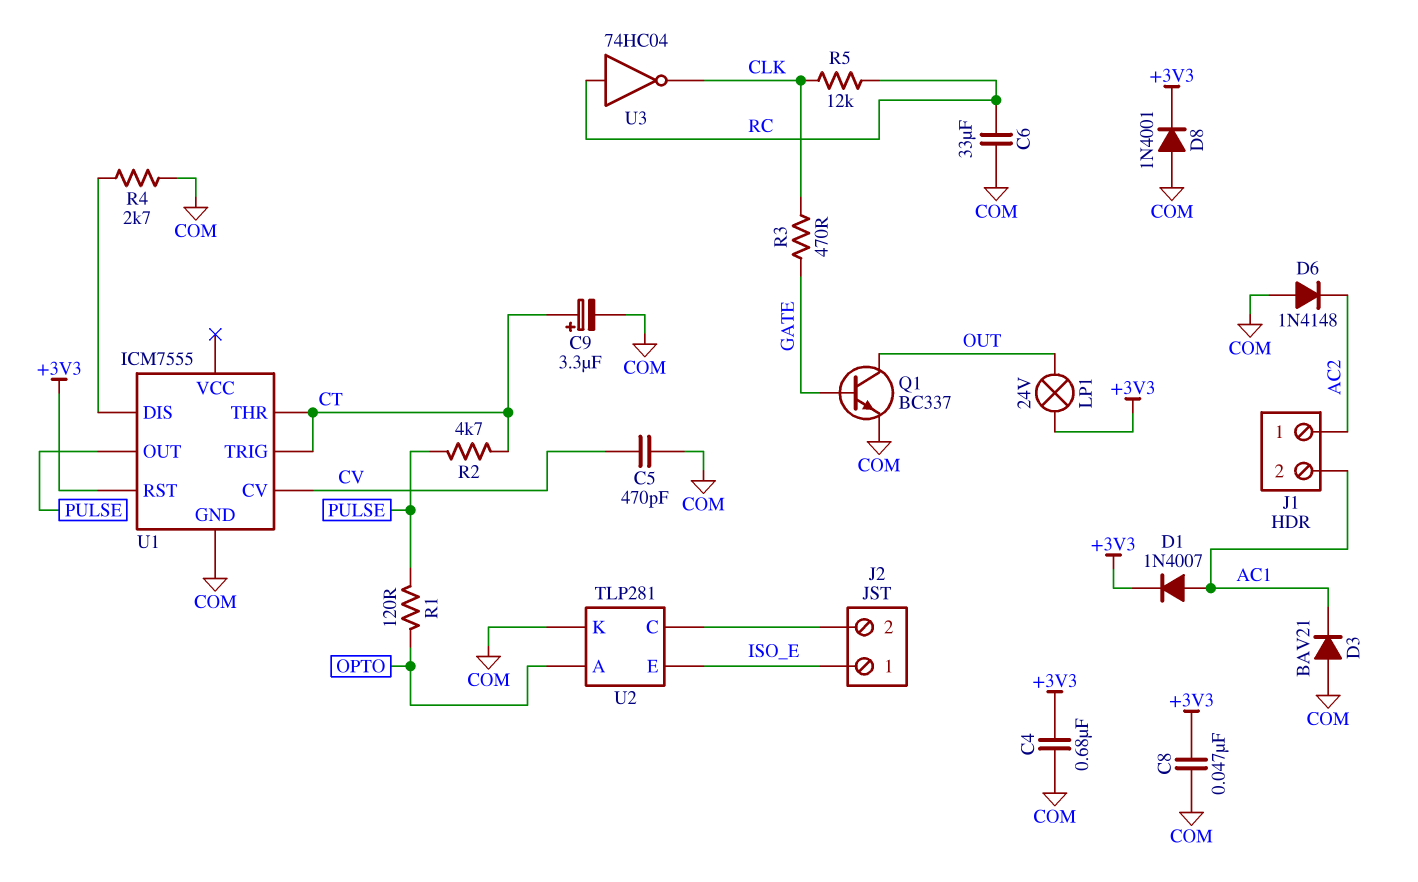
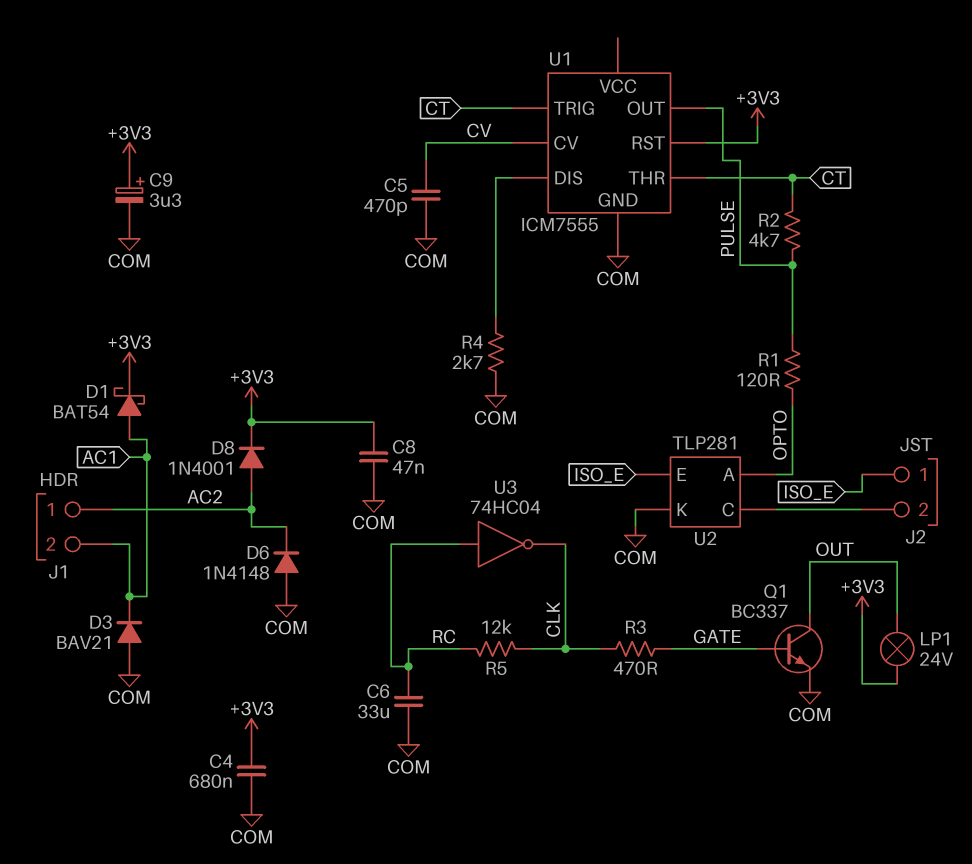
C9: 3.3uF (plus CT, minus COM) -> 3.3uF (plus +3V3, minus COM)
D1: diode 1N4007 (A AC1, K +3V3) -> schottky BAT54 (A AC1, K +3V3)
D8: diode 1N4001 (A COM, K +3V3) -> diode 1N4001 (A AC2, K +3V3)

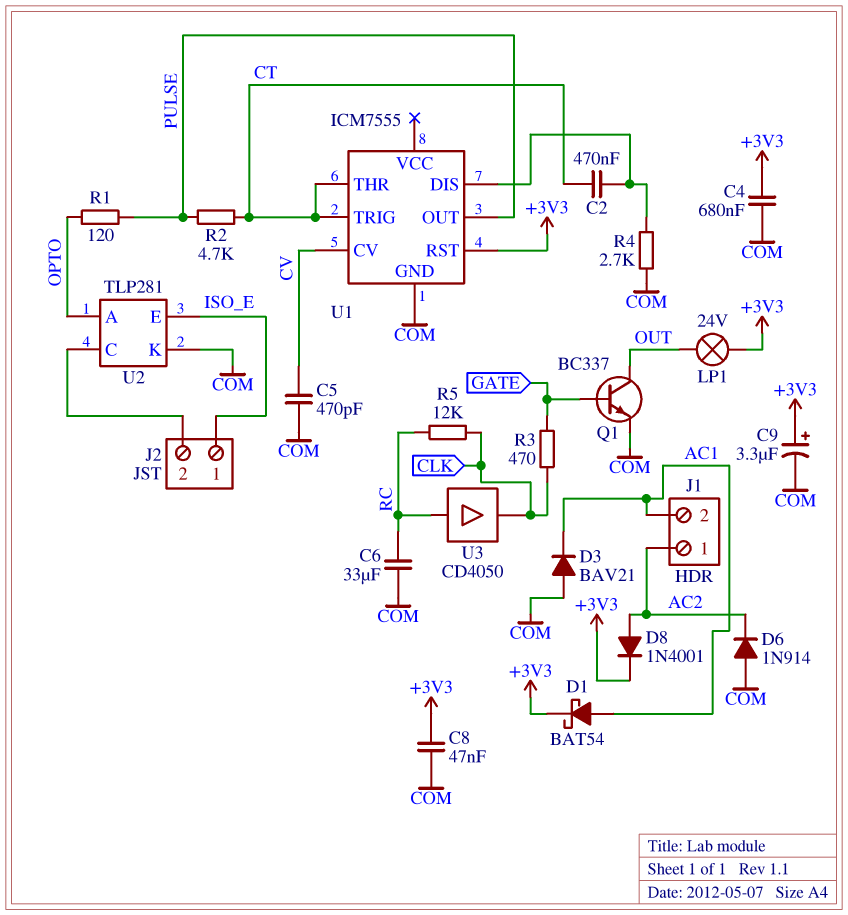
C2: none -> 470nF (CT, U1/DIS)
D6: diode 1N4148 (A COM, K AC2) -> diode 1N914 (A COM, K AC2)
U3: NOT 74HC04 (in RC, out CLK) -> buffer CD4050 (in RC, out CLK)

